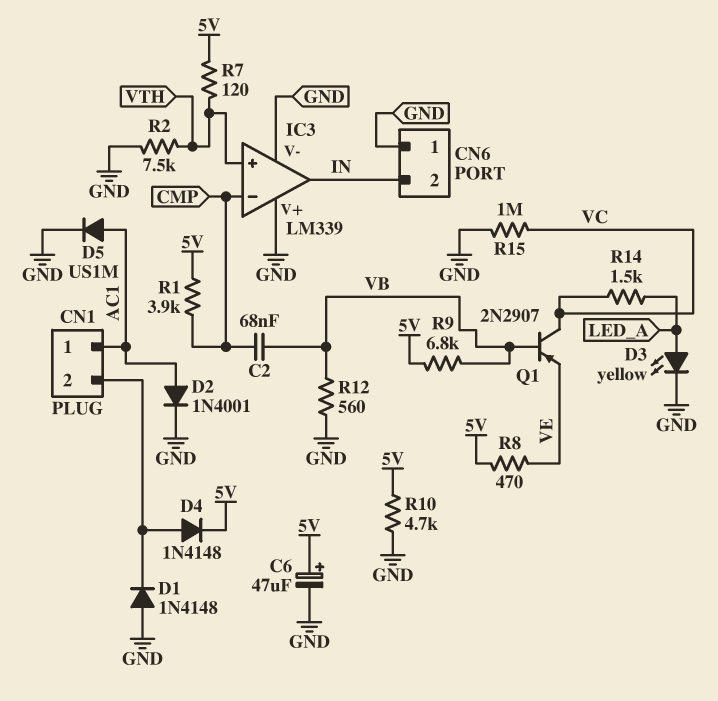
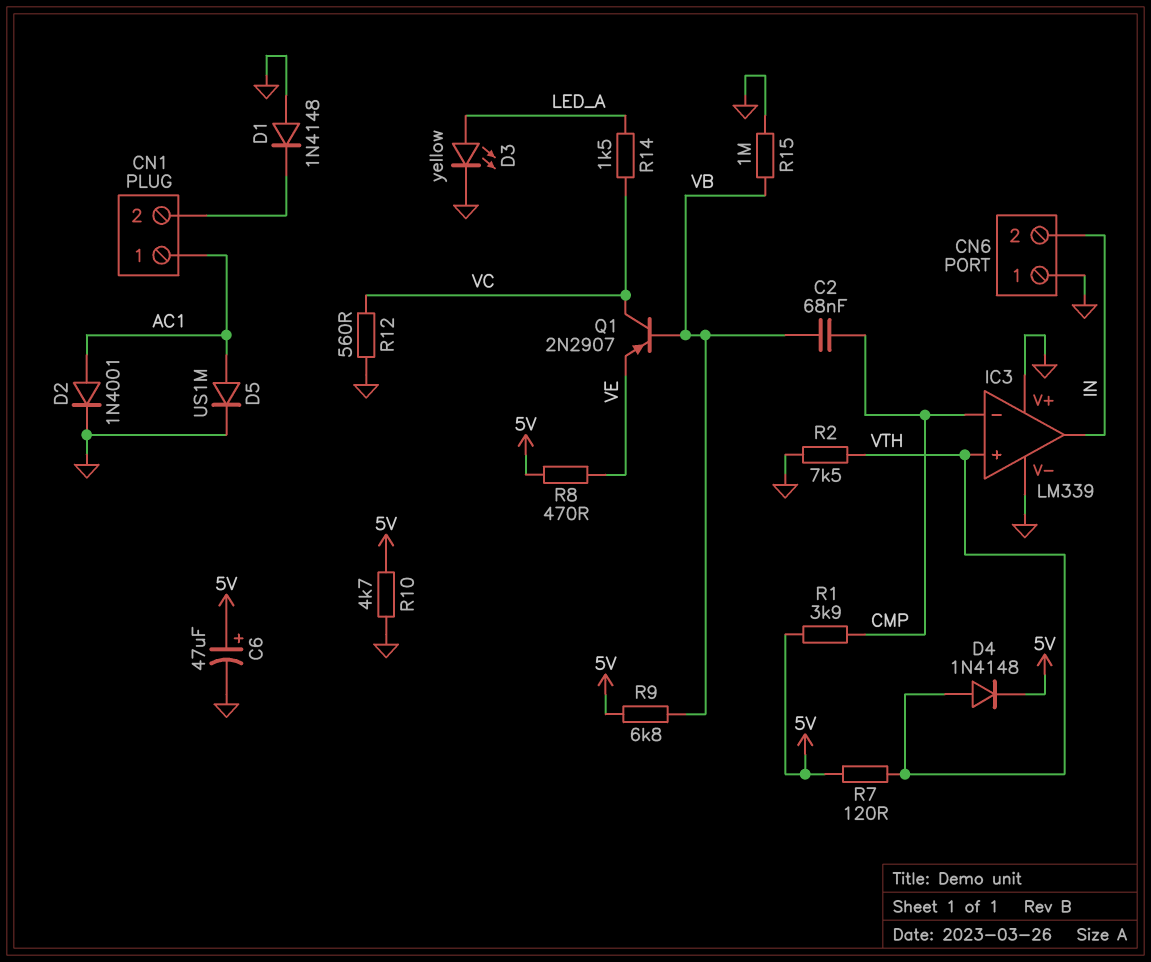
D4: diode 1N4148 (A CN1/2, K 5V) -> diode 1N4148 (A VTH, K 5V)
R12: 560 (GND, VB) -> 560 (GND, VC)
R15: 1M (GND, VC) -> 1M (GND, VB)

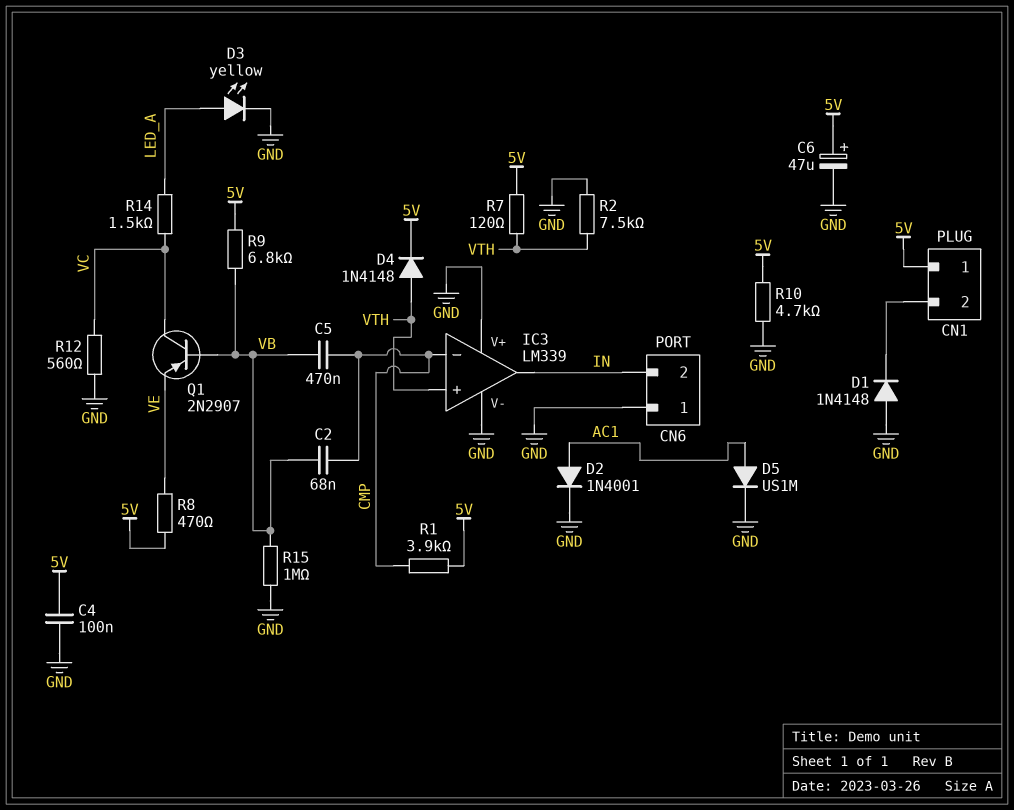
C4: none -> 100nF (5V, GND)
C5: none -> 470nF (CMP, VB)
CN1 pin 1: AC1 -> 5V

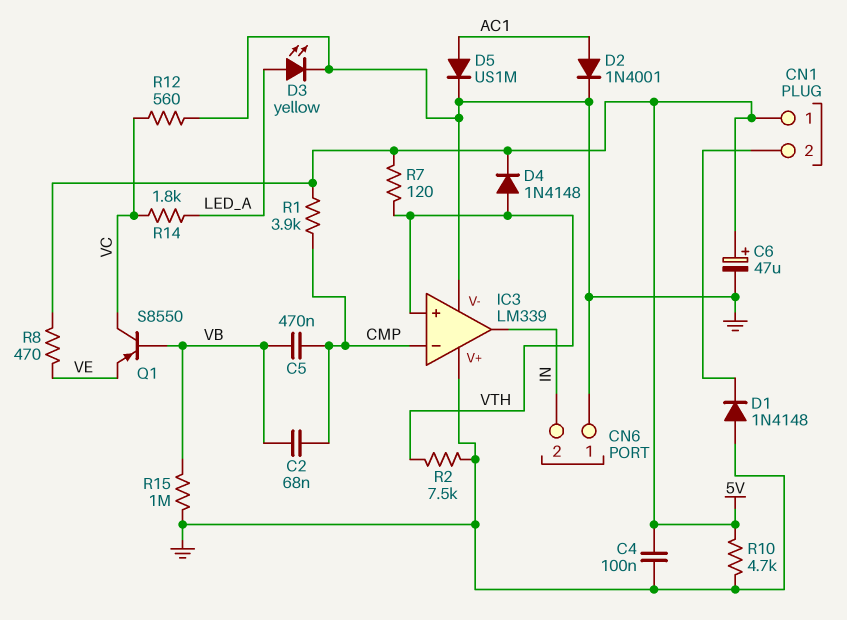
Q1: PNP 2N2907 (B VB, C VC, E VE) -> PNP S8550 (B VB, C VC, E VE)
R9: 6.8k (5V, VB) -> none
R14: 1.5k (LED_A, VC) -> 1.8k (LED_A, VC)

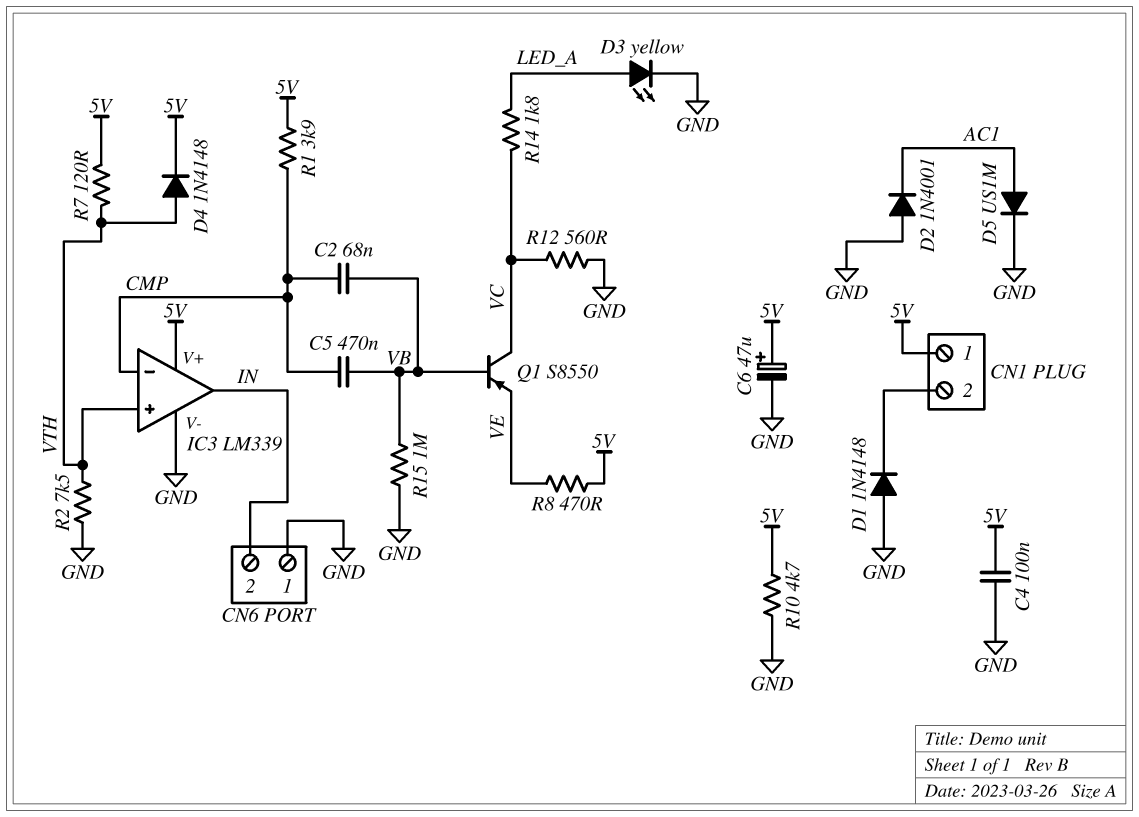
D2: diode 1N4001 (A AC1, K GND) -> diode 1N4001 (A GND, K AC1)
IC3 pin V+: GND -> 5V

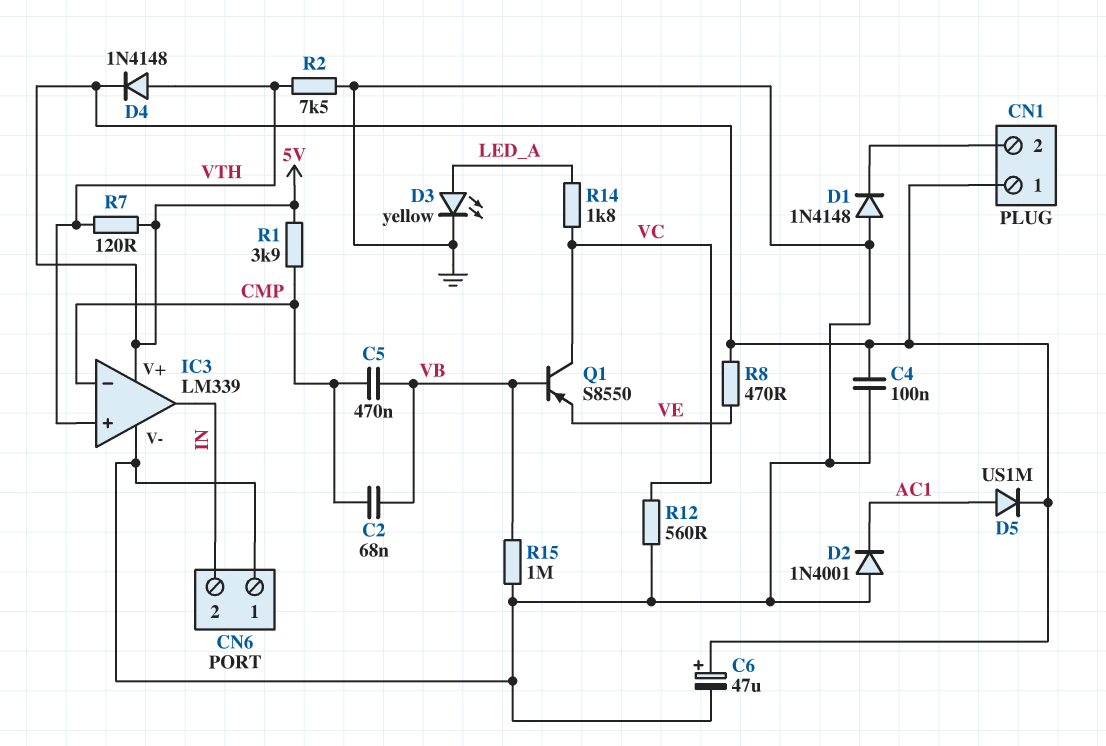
D5: diode US1M (A AC1, K GND) -> diode US1M (A AC1, K 5V)
R10: 4.7k (5V, GND) -> none

